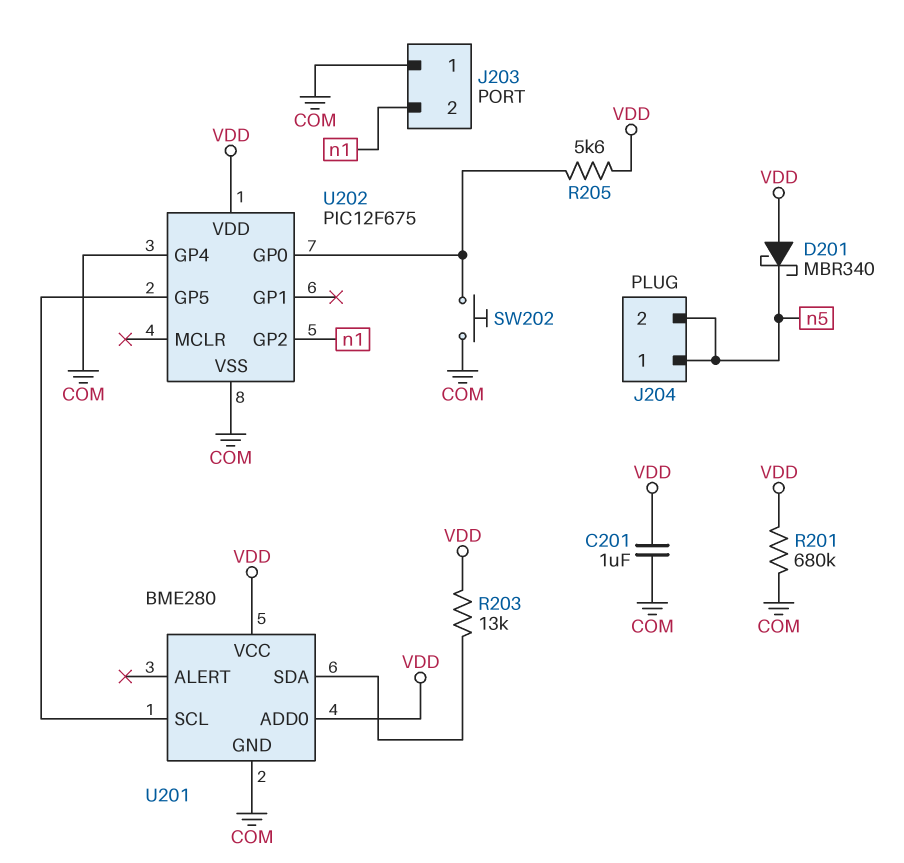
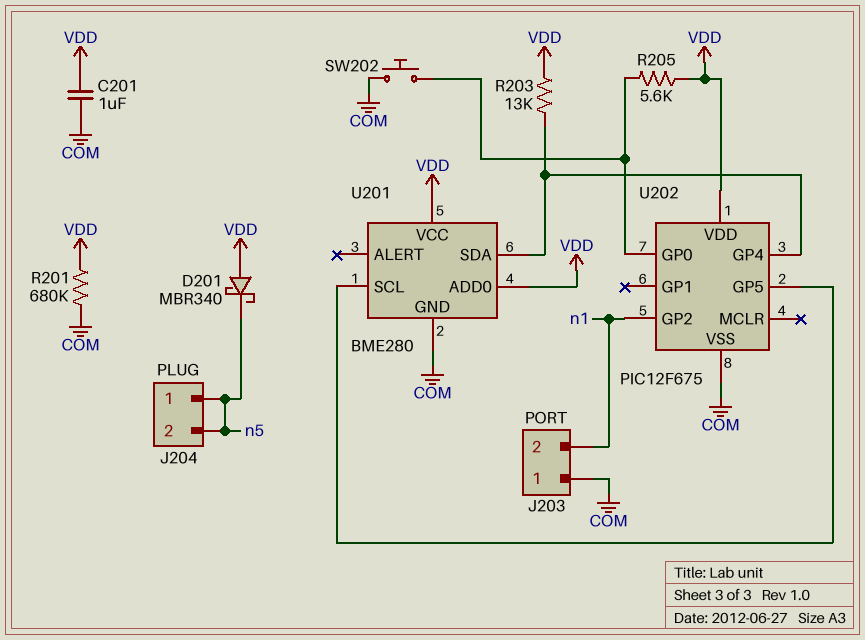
U202 pin GP4: COM -> U201/SDA

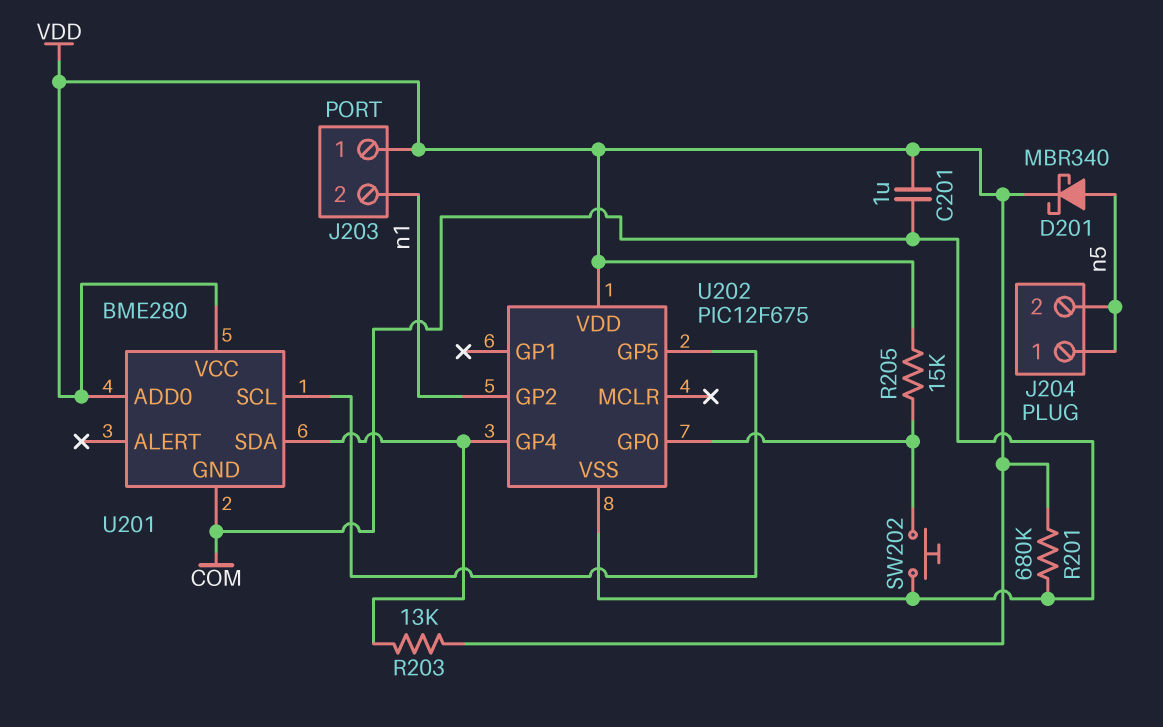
D201: schottky MBR340 (A VDD, K n5) -> schottky MBR340 (A n5, K VDD)
J203 pin 1: COM -> VDD
R205: 5.6k (U202/GP0, VDD) -> 15k (U202/GP0, VDD)

